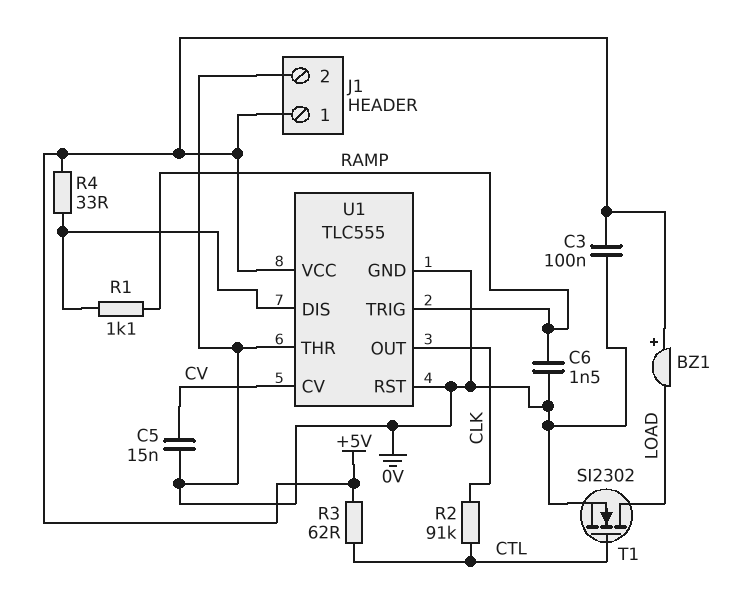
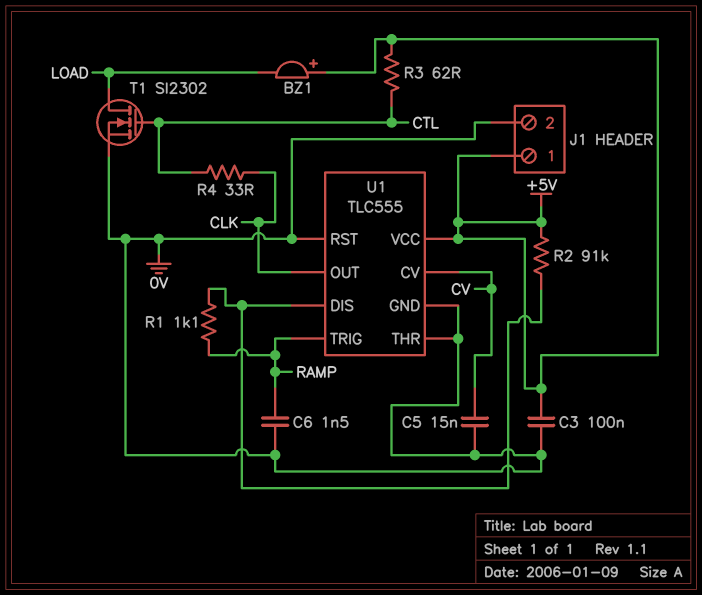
R2: 91k (CLK, CTL) -> 91k (+5V, U1/DIS)
R4: 33 (+5V, U1/DIS) -> 33 (CLK, CTL)

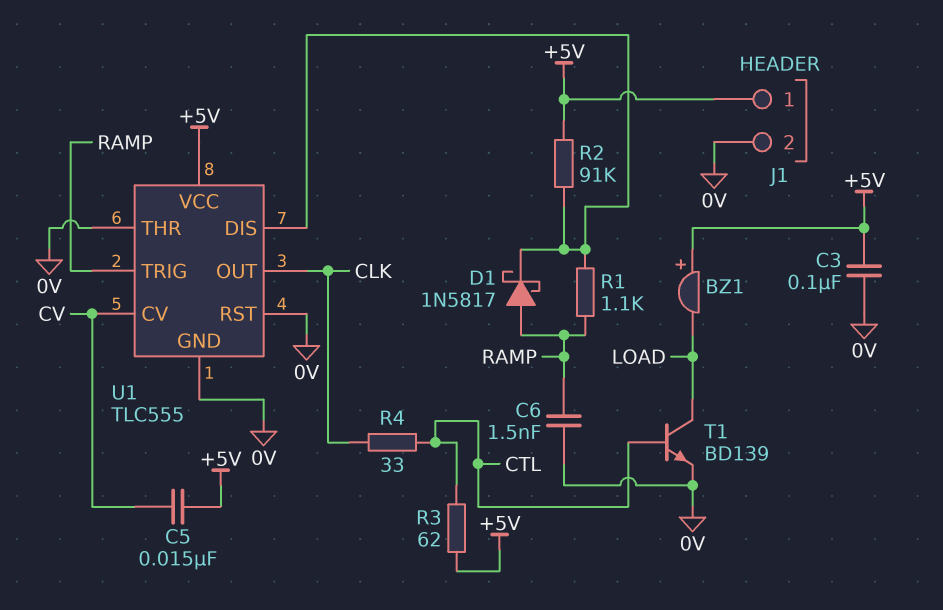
C5: 15nF (0V, CV) -> 15nF (+5V, CV)
D1: none -> schottky 1N5817 (A RAMP, K U1/DIS)
T1: NMOS SI2302 (G CTL, D LOAD, S 0V) -> NPN BD139 (B CTL, C LOAD, E 0V)

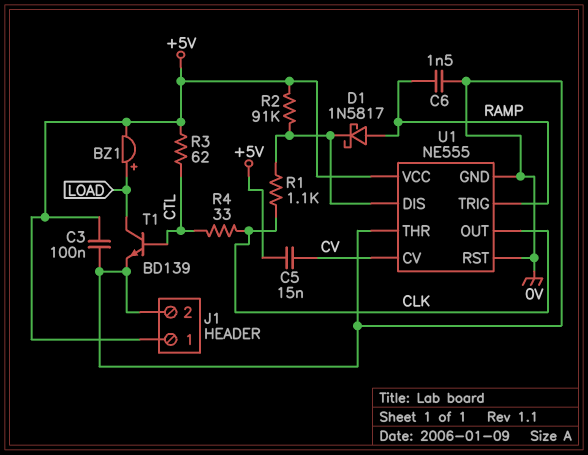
BZ1: buzzer (plus +5V, minus LOAD) -> buzzer (plus LOAD, minus +5V)
R1: 1.1k (RAMP, U1/DIS) -> 1.1k (CLK, U1/DIS)
U1: TLC555 -> NE555

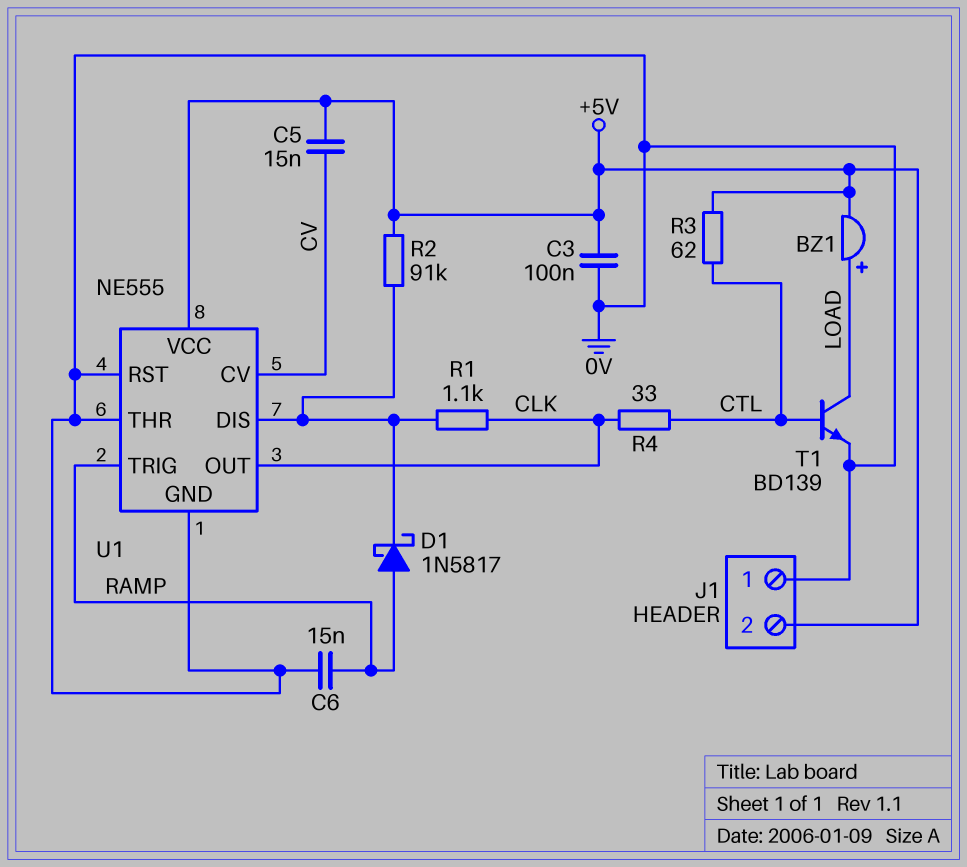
C6: 1.5nF (0V, RAMP) -> 15nF (0V, RAMP)
J1 pin 1: +5V -> 0V
J1 pin 2: 0V -> +5V

